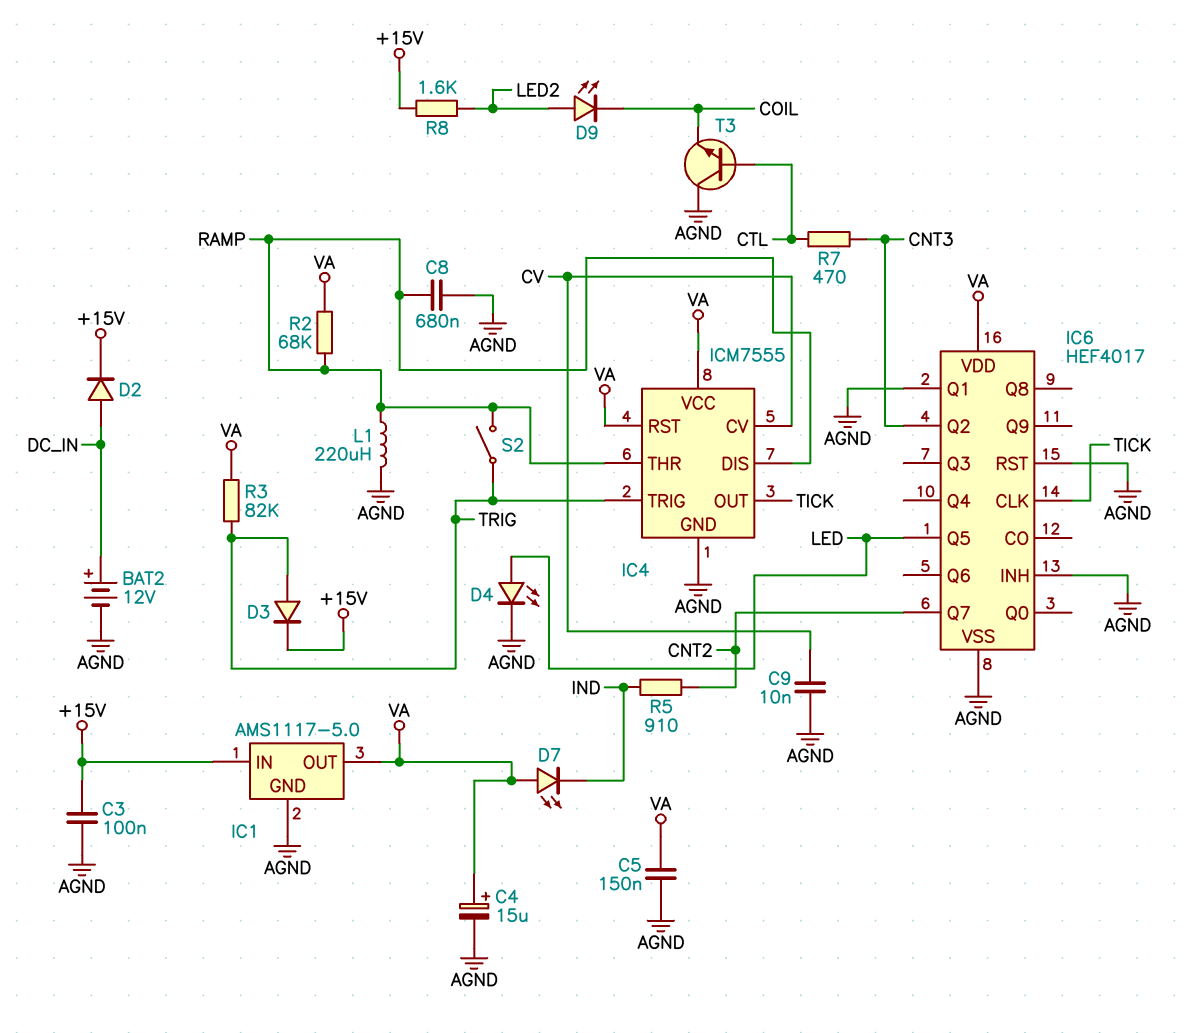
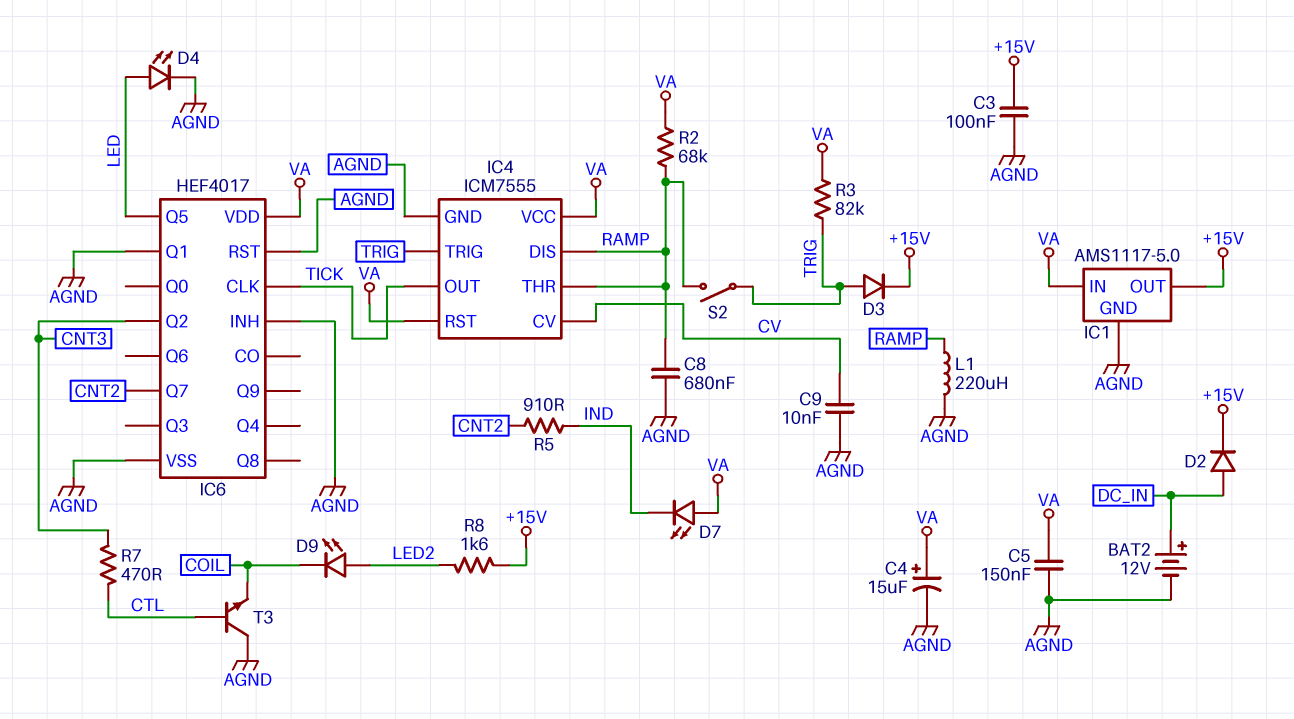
IC1 pin IN: +15V -> VA
IC1 pin OUT: VA -> +15V

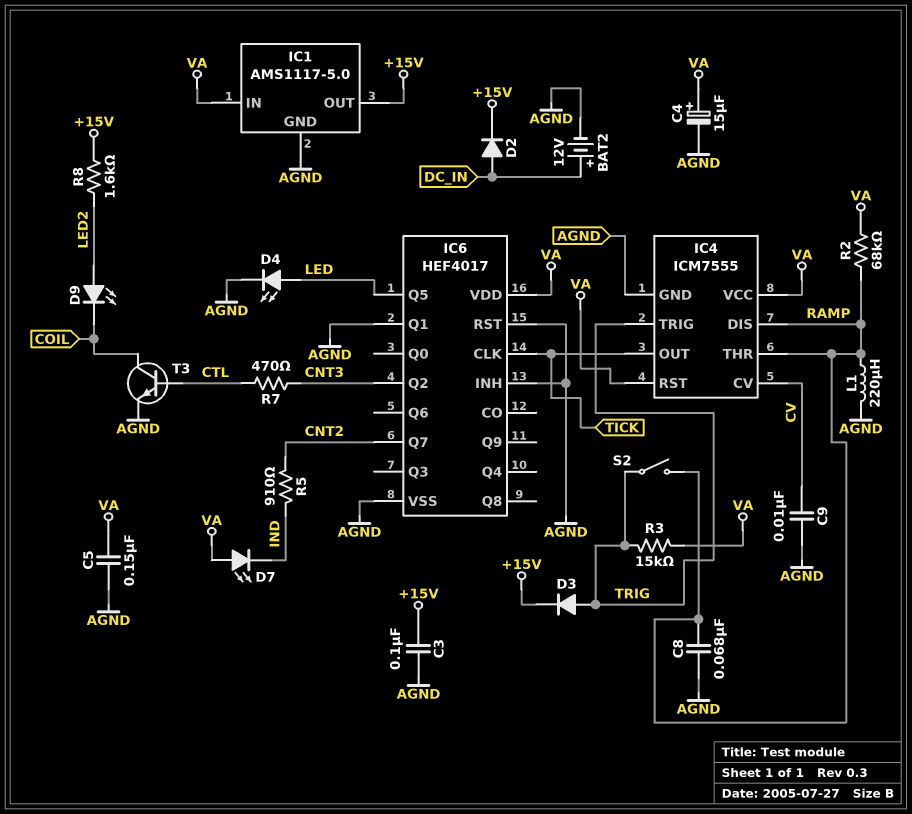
C8: 680nF (AGND, RAMP) -> 68nF (AGND, RAMP)
R3: 82k (TRIG, VA) -> 15k (TRIG, VA)
T3: NPN (B CTL, C AGND, E COIL) -> NPN (B CTL, C COIL, E AGND)

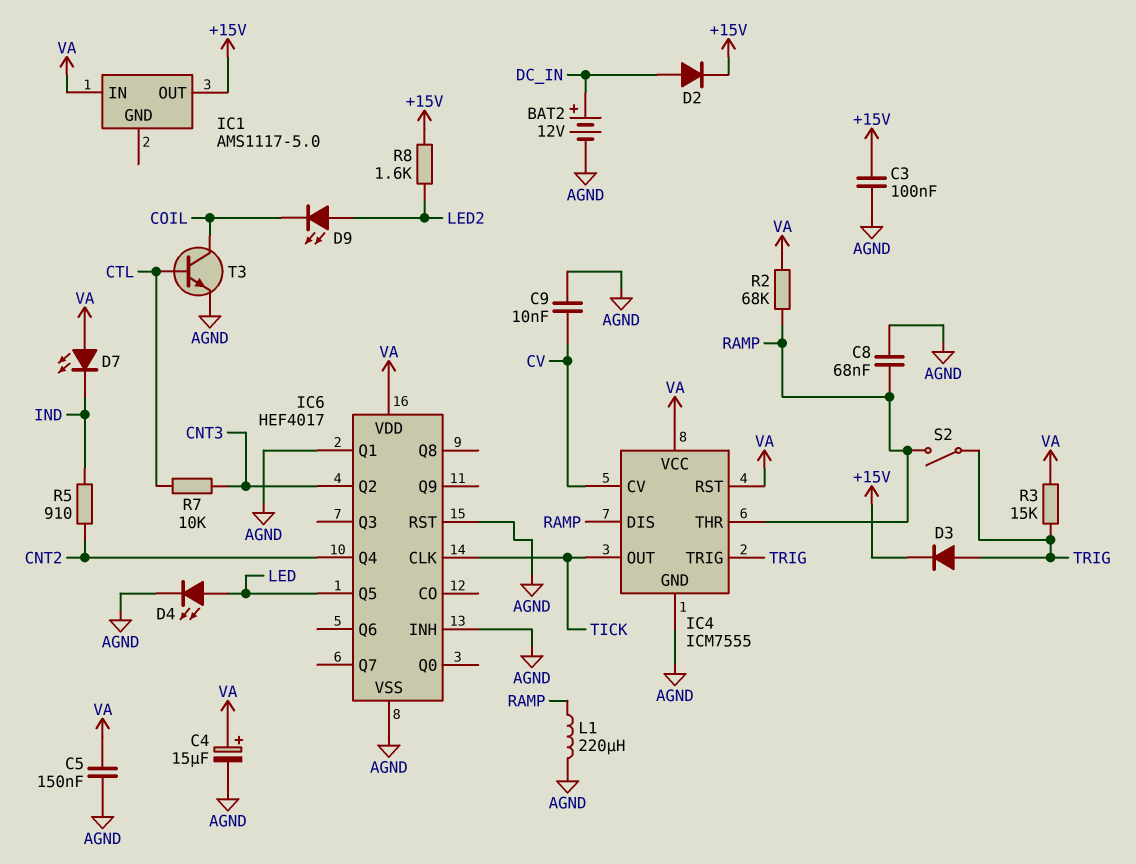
IC1 pin GND: AGND -> none
IC6 pin Q4: none -> CNT2
IC6 pin Q7: CNT2 -> none
R7: 470 (CNT3, CTL) -> 10k (CNT3, CTL)

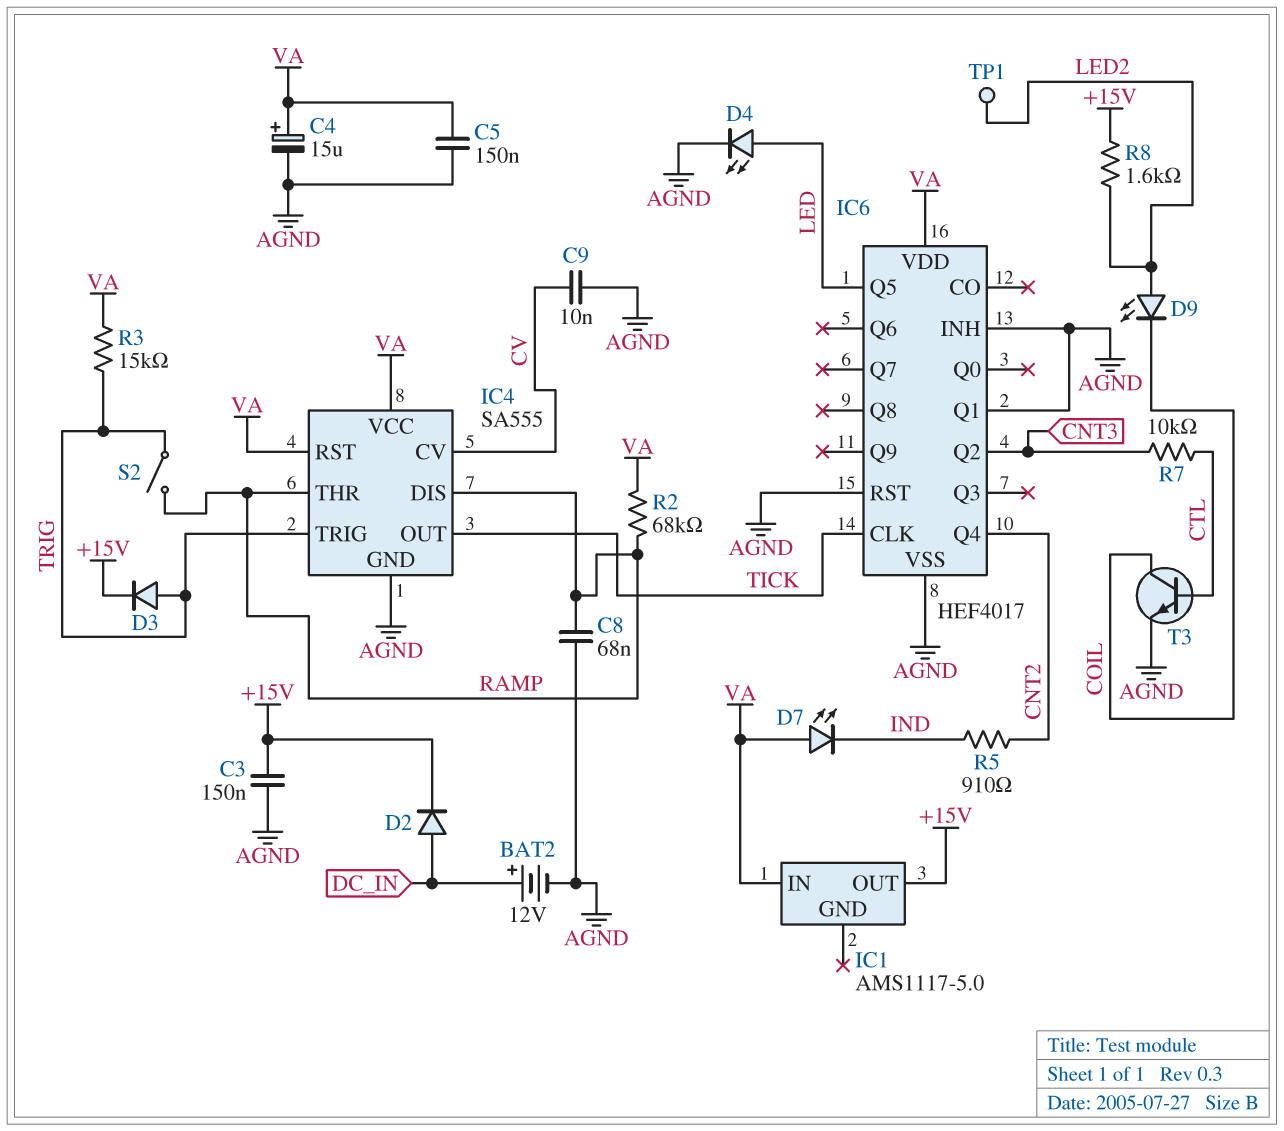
C3: 100nF (+15V, AGND) -> 150nF (+15V, AGND)
IC4: ICM7555 -> SA555
L1: 220uH (AGND, RAMP) -> none
TP1: none -> test point (LED2)

